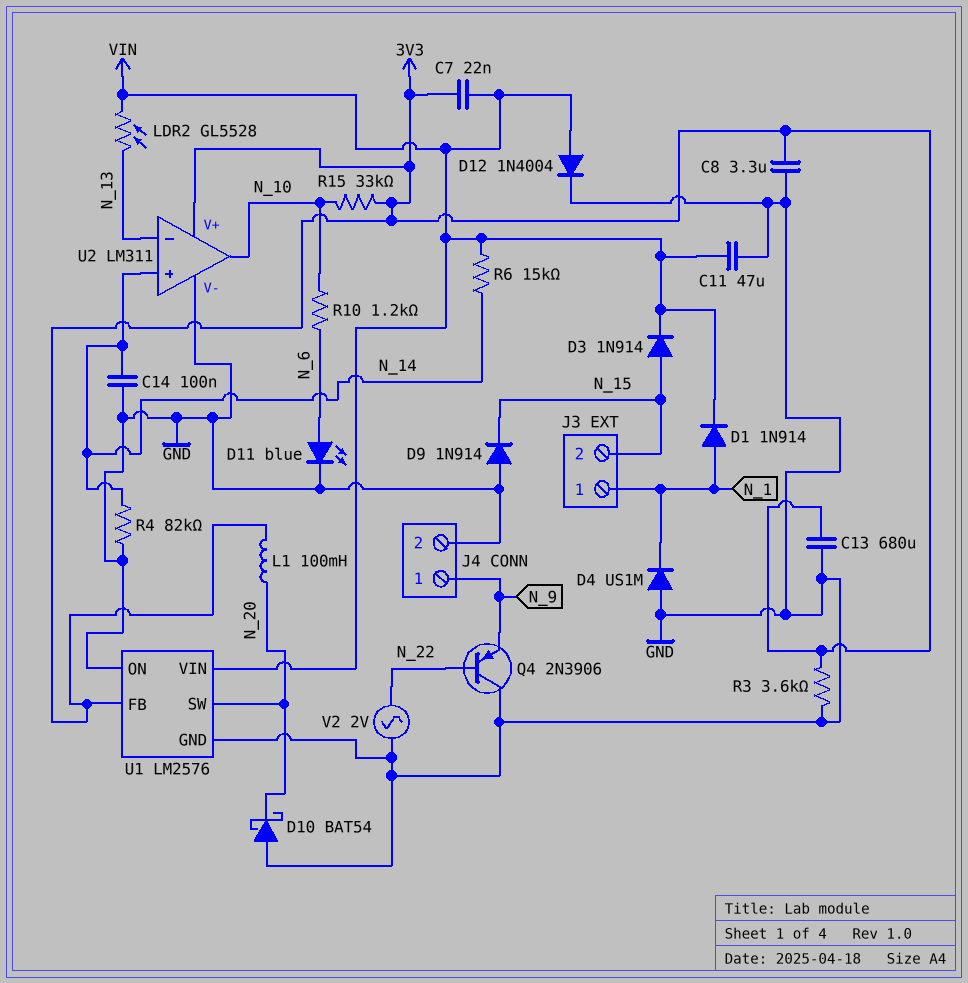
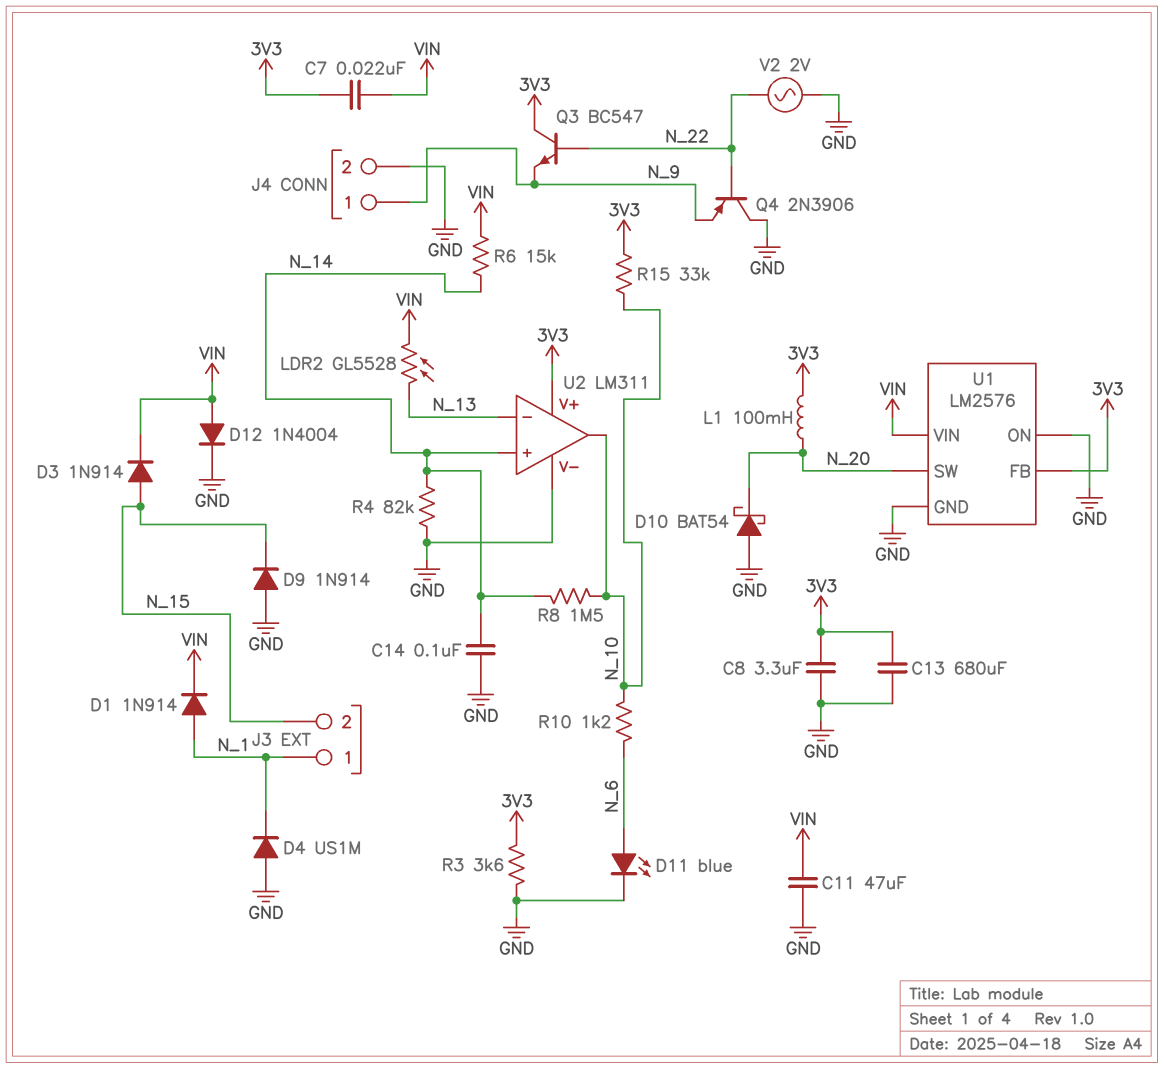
Q3: none -> NPN BC547 (B N_22, C 3V3, E N_9)
R8: none -> 1.5M (N_10, N_14)

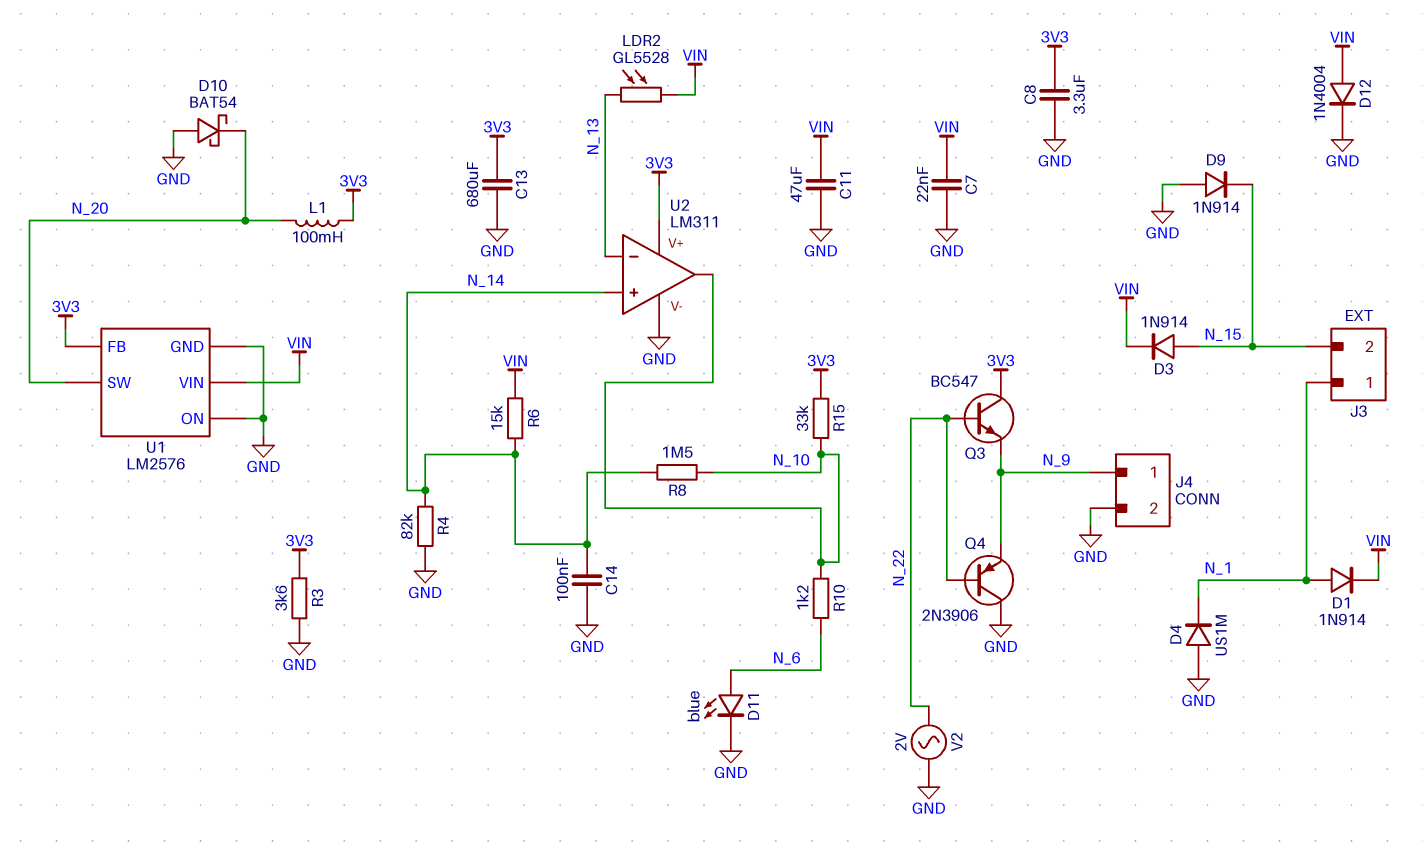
C7: 22nF (3V3, VIN) -> 22nF (GND, VIN)

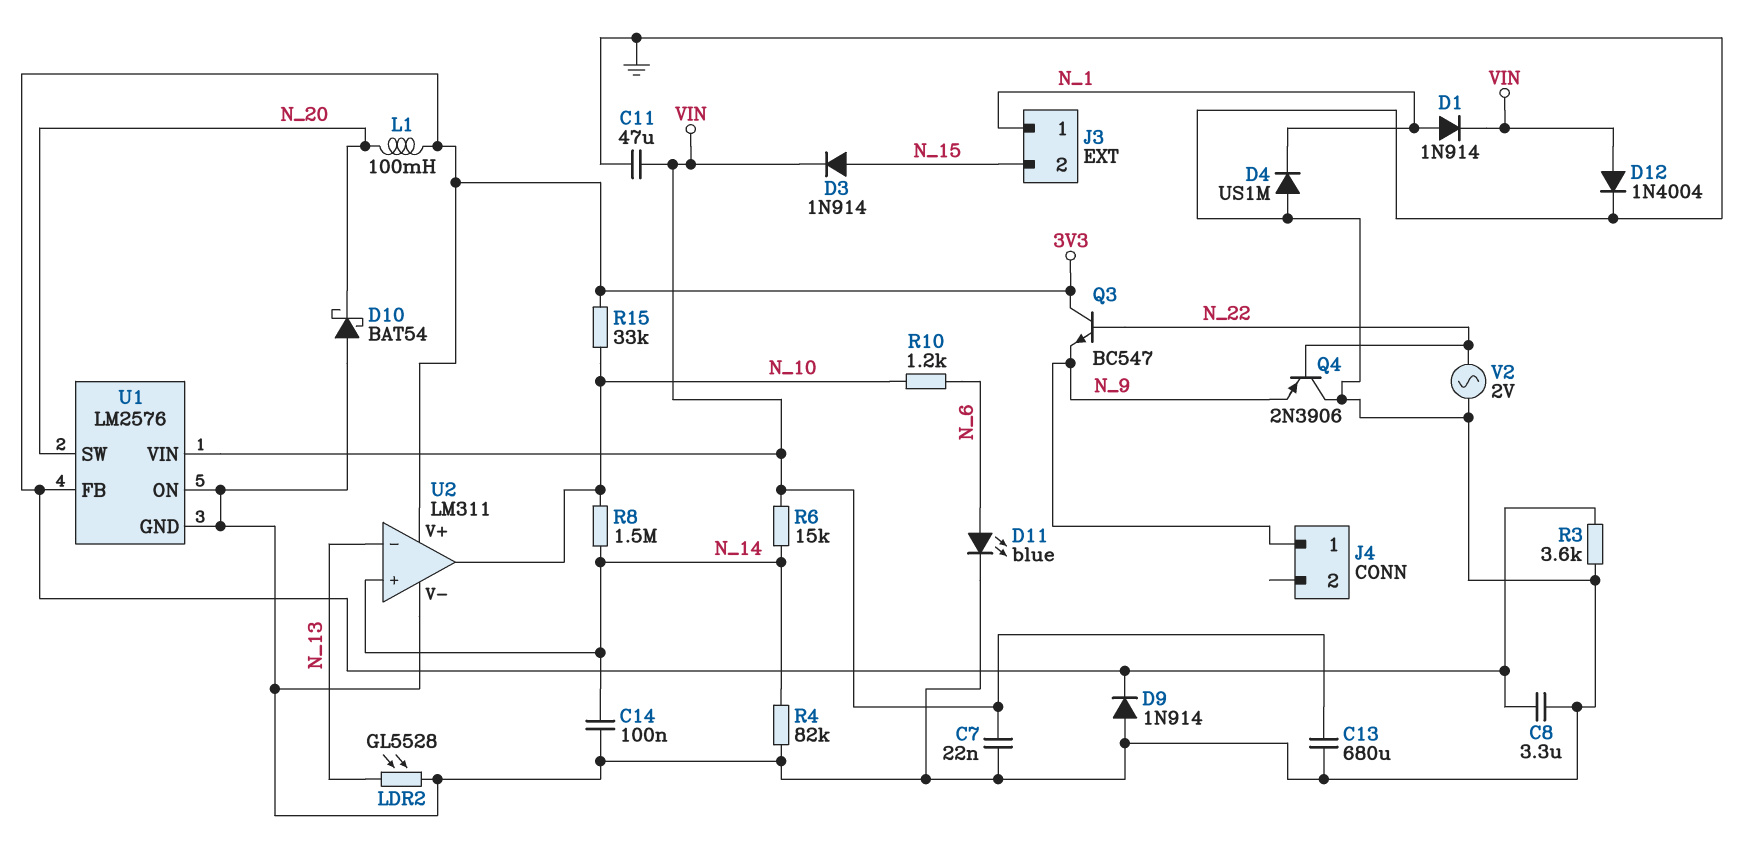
C13: 680uF (3V3, GND) -> 680uF (GND, VIN)
D9: diode 1N914 (A GND, K N_15) -> diode 1N914 (A GND, K 3V3)
J4 pin 2: GND -> none
LDR2: GL5528 (N_13, VIN) -> GL5528 (GND, N_13)

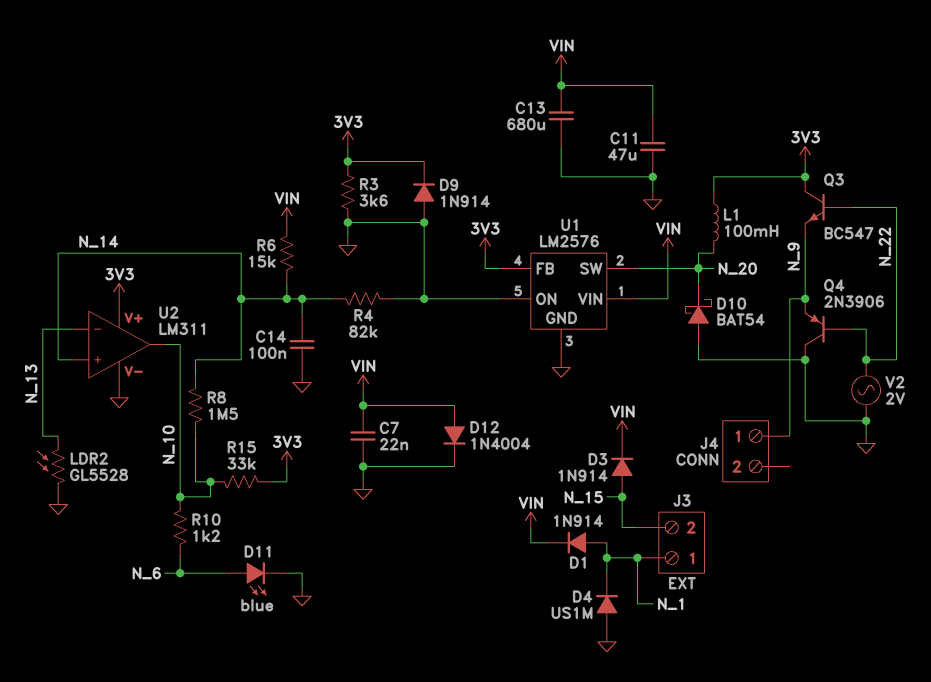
C8: 3.3uF (3V3, GND) -> none

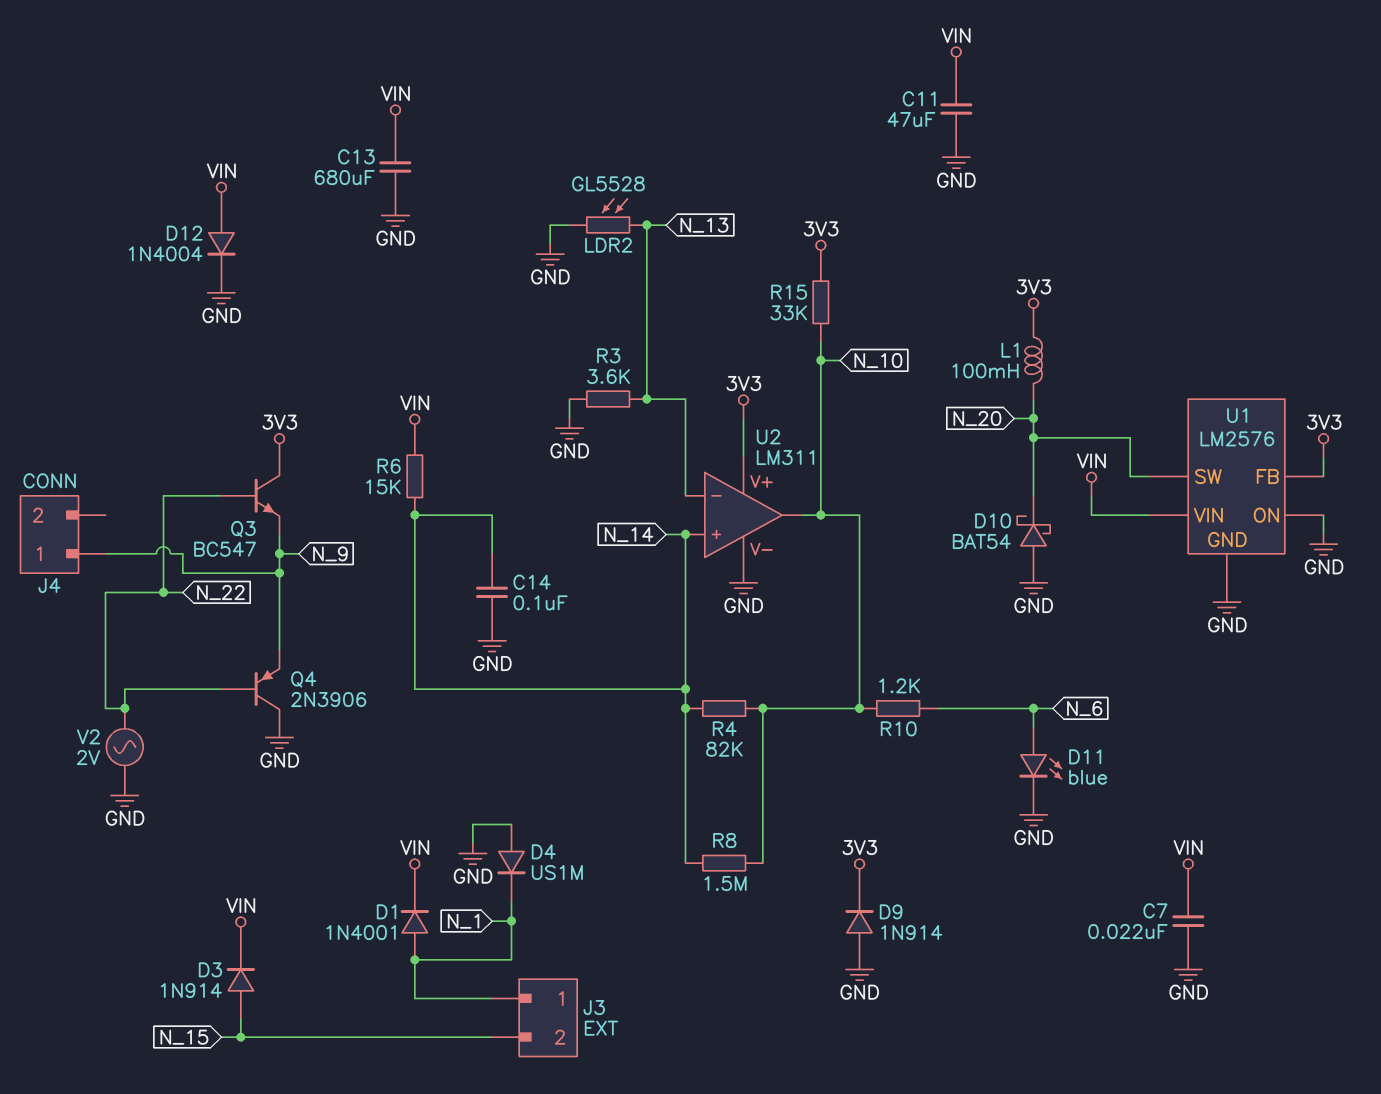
D1: diode 1N914 (A N_1, K VIN) -> diode 1N4001 (A N_1, K VIN)
R3: 3.6k (3V3, GND) -> 3.6k (GND, N_13)
R4: 82k (GND, N_14) -> 82k (N_10, N_14)

